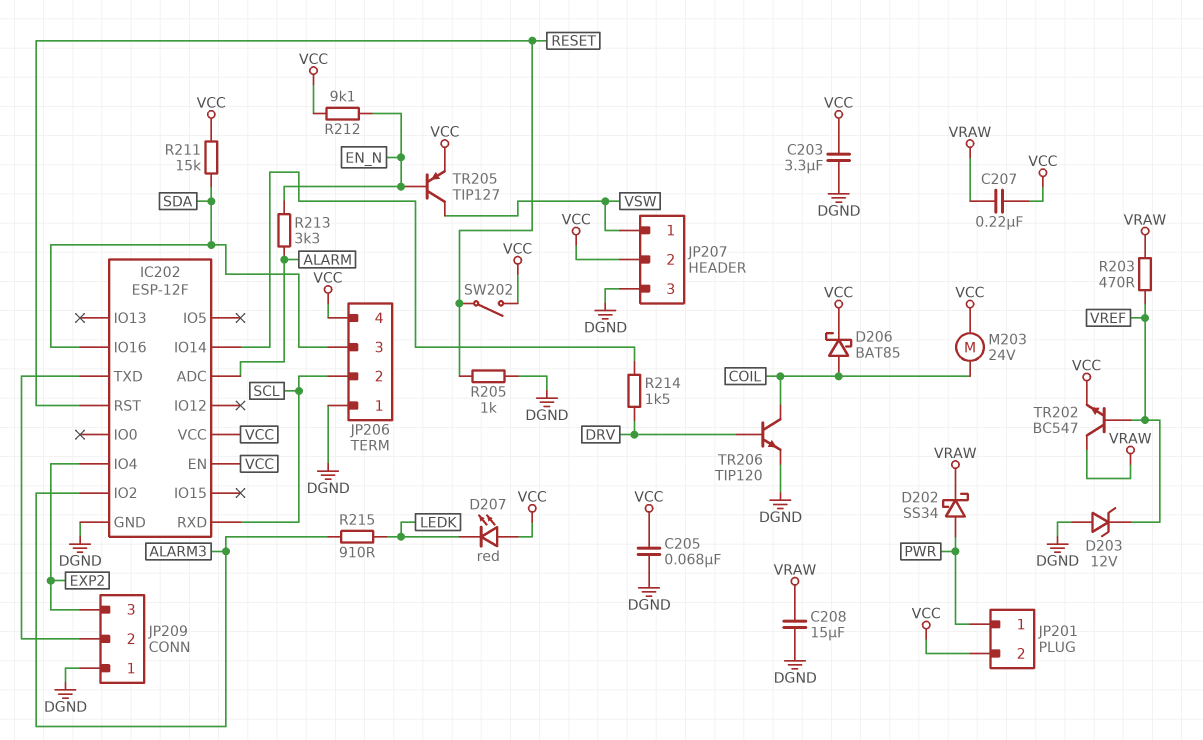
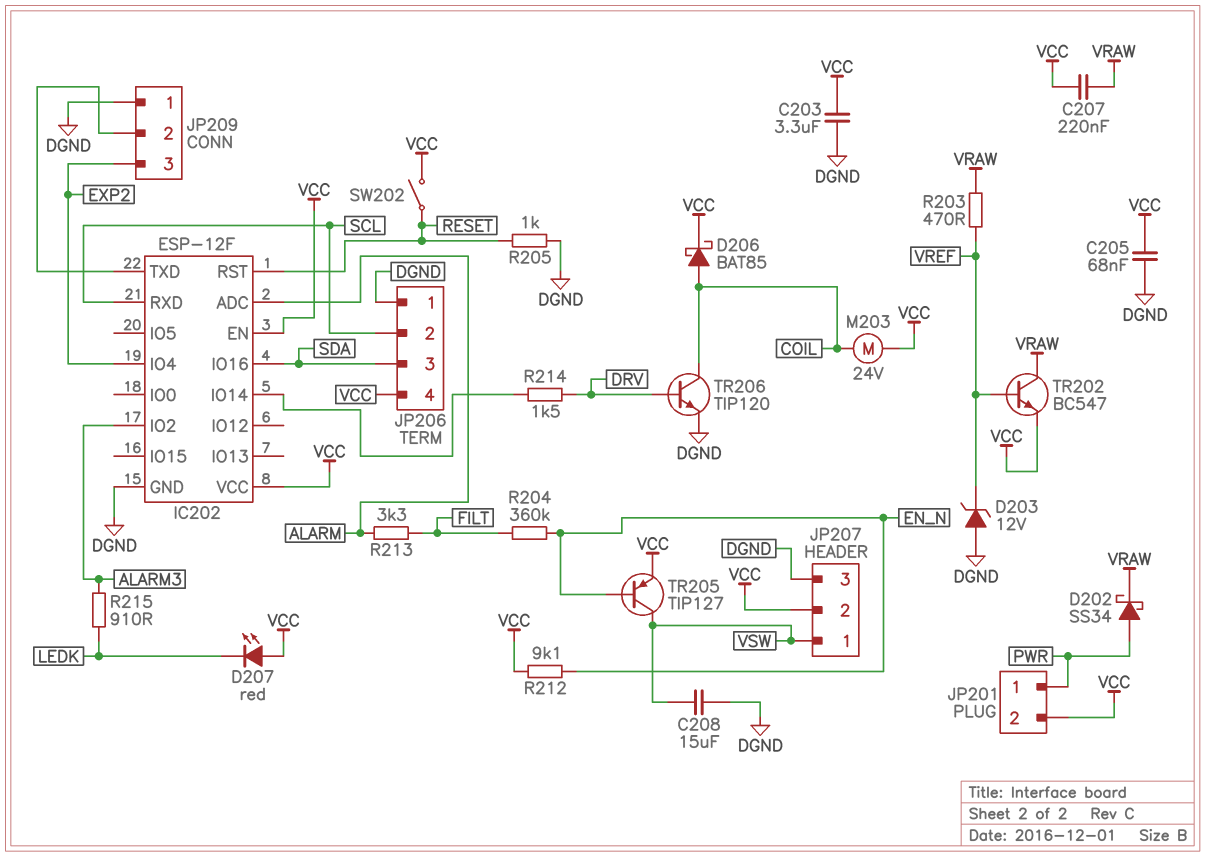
C208: 15uF (DGND, VRAW) -> 15uF (DGND, VSW)
R204: none -> 360k (EN_N, FILT)
R211: 15k (SDA, VCC) -> none
R213: 3.3k (ALARM, EN_N) -> 3.3k (ALARM, FILT)

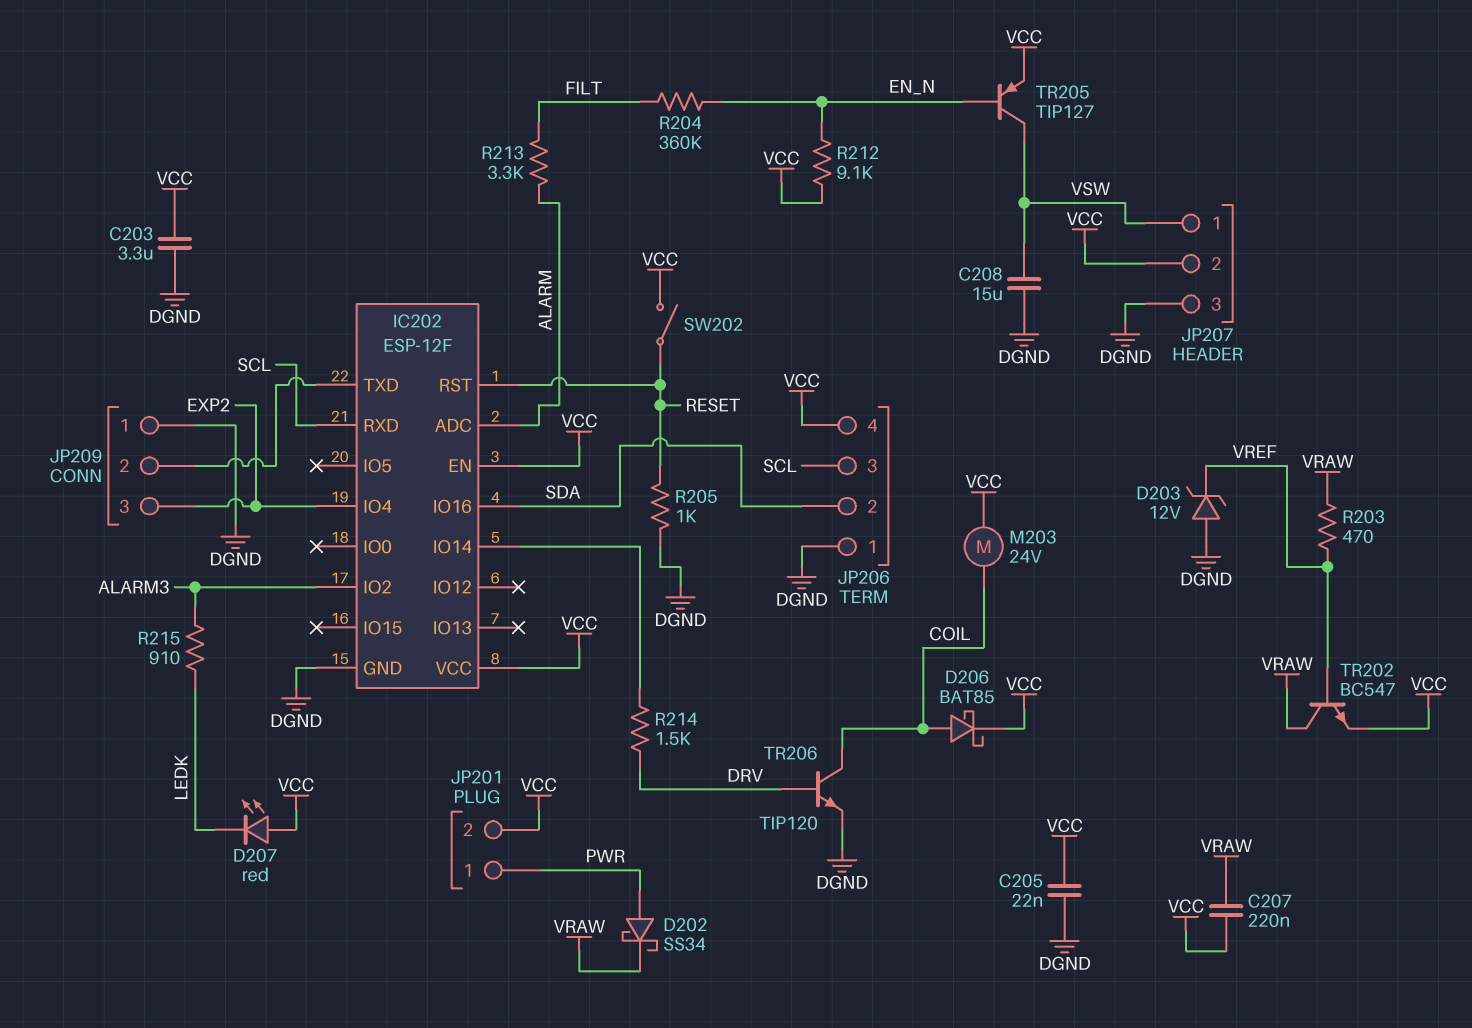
C205: 68nF (DGND, VCC) -> 22nF (DGND, VCC)
JP206 pin 2: SCL -> SDA
JP206 pin 3: SDA -> SCL

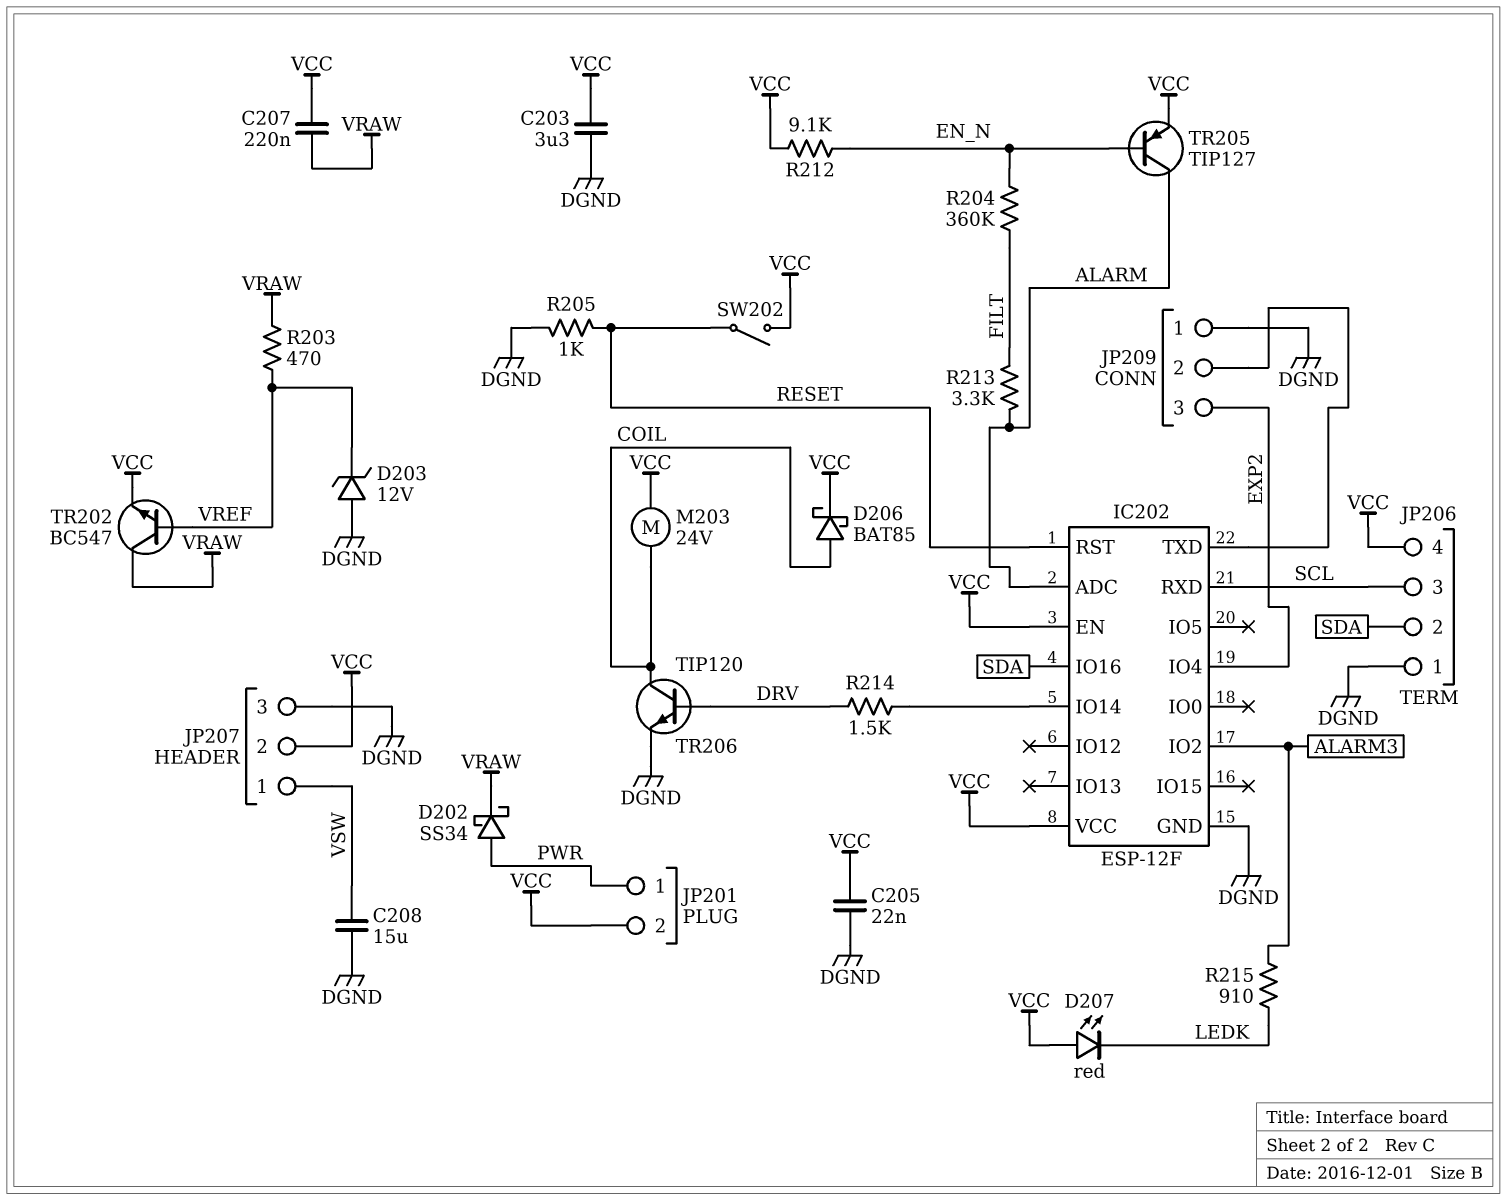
TR205: PNP TIP127 (B EN_N, C VSW, E VCC) -> PNP TIP127 (B EN_N, C ALARM, E VCC)

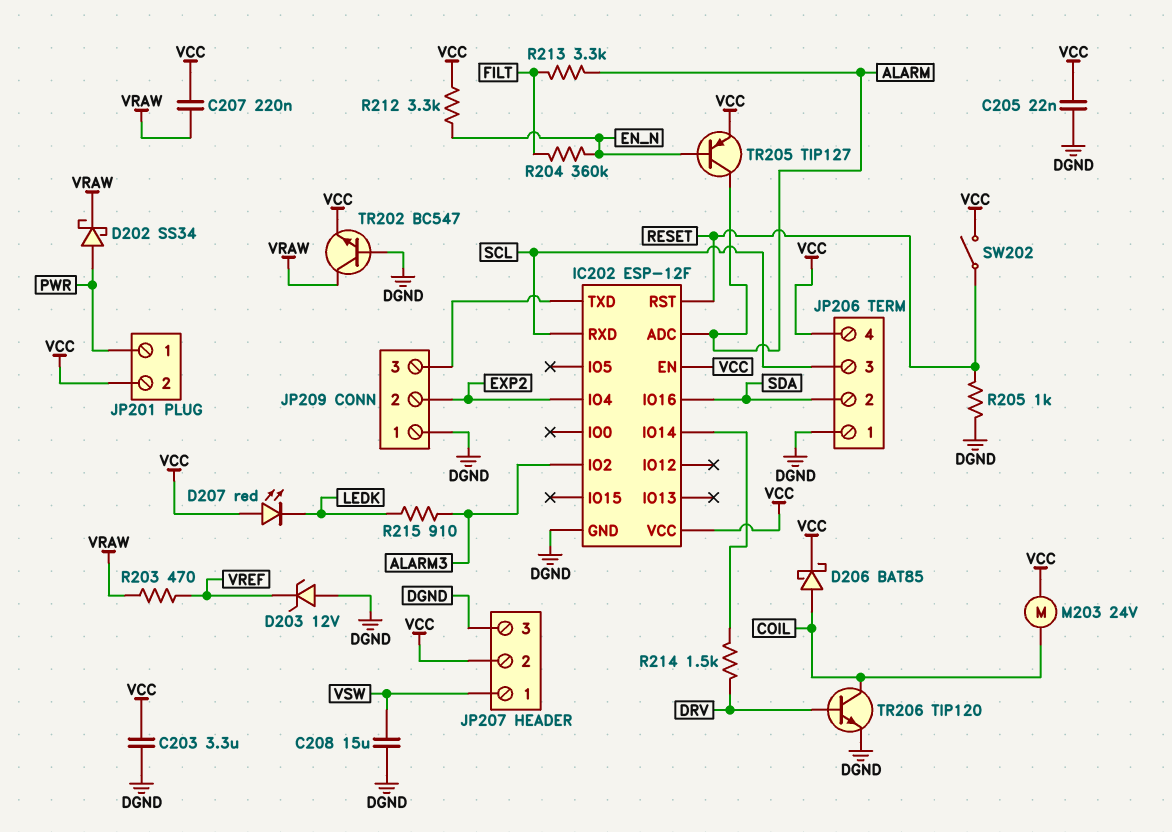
JP209 pin 2: IC202/TXD -> EXP2
JP209 pin 3: EXP2 -> IC202/TXD
R212: 9.1k (EN_N, VCC) -> 3.3k (EN_N, VCC)
TR202: NPN BC547 (B VREF, C VRAW, E VCC) -> NPN BC547 (B DGND, C VRAW, E VCC)

